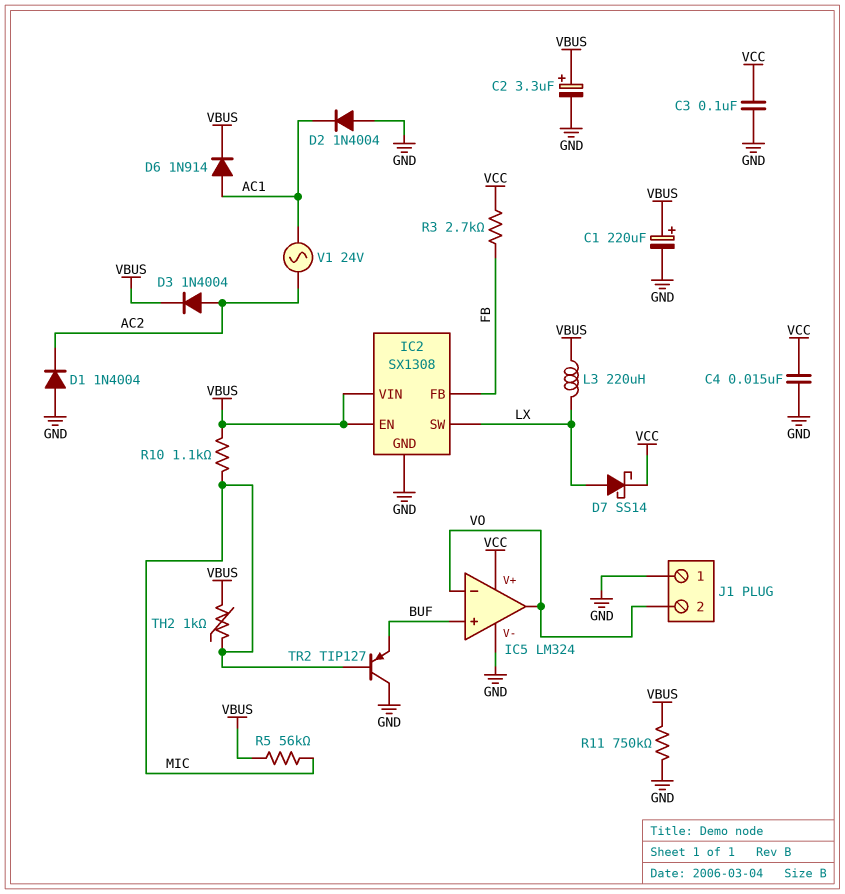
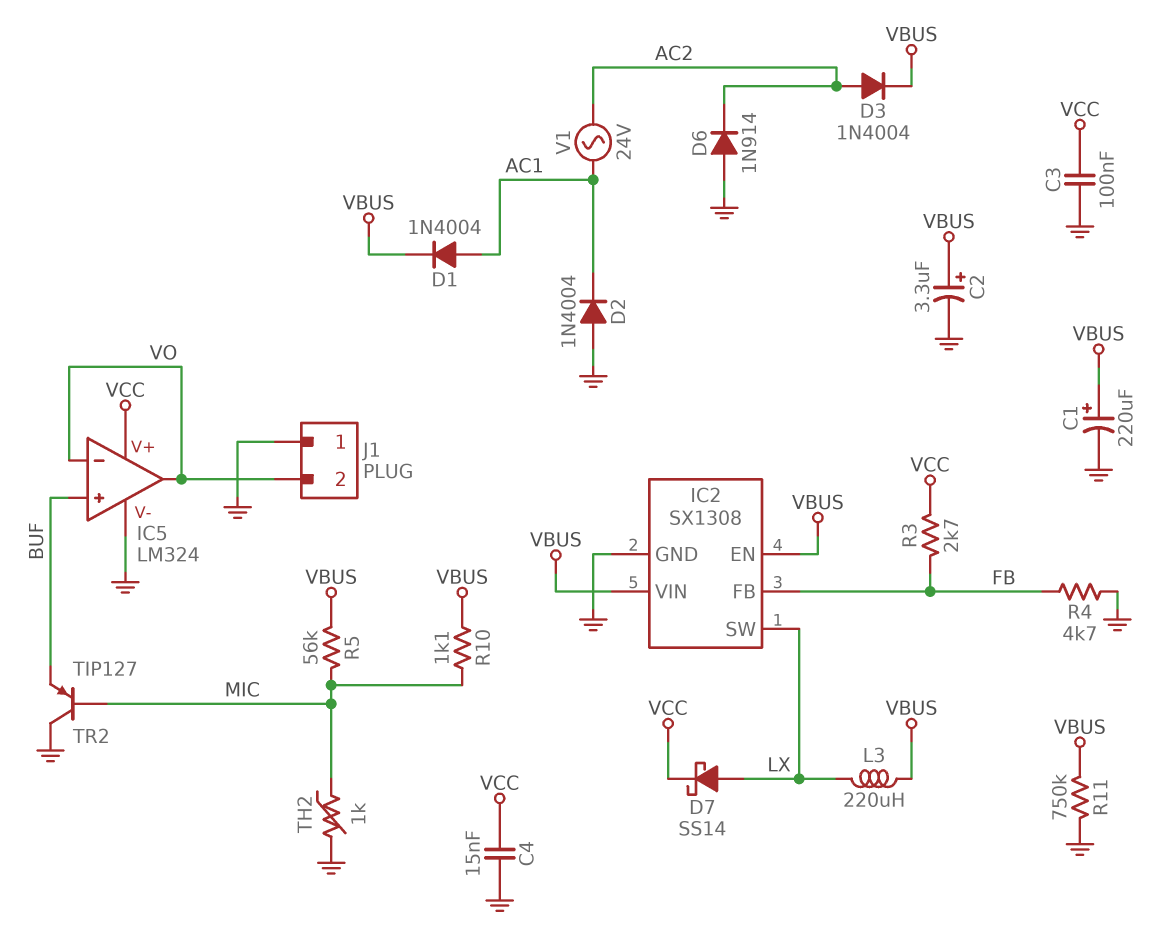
D1: diode 1N4004 (A GND, K AC2) -> diode 1N4004 (A AC1, K VBUS)
D6: diode 1N914 (A AC1, K VBUS) -> diode 1N914 (A GND, K AC2)
R4: none -> 4.7k (FB, GND)
TH2: 1k (MIC, VBUS) -> 1k (GND, MIC)

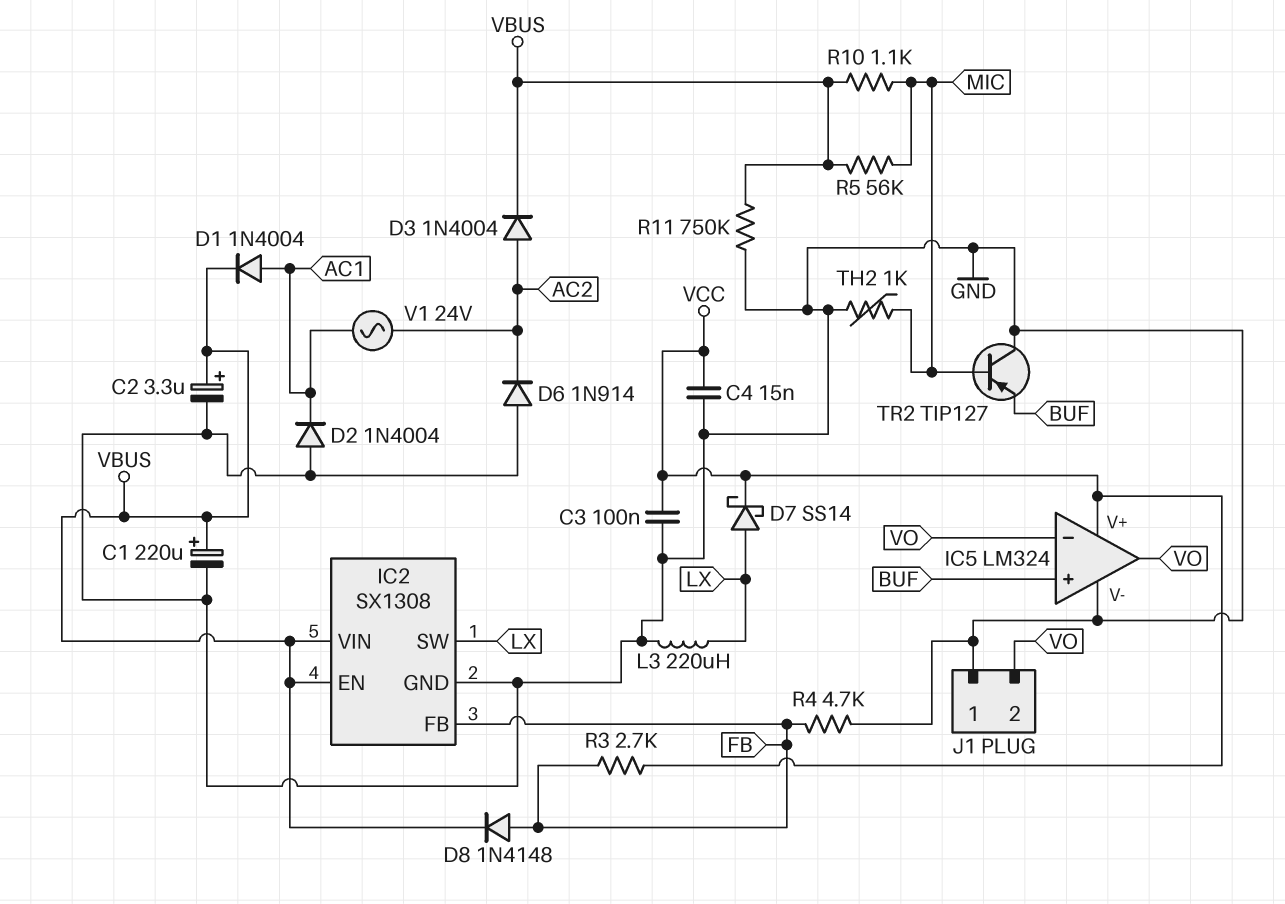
D8: none -> diode 1N4148 (A FB, K VBUS)
L3: 220uH (LX, VBUS) -> 220uH (GND, LX)

